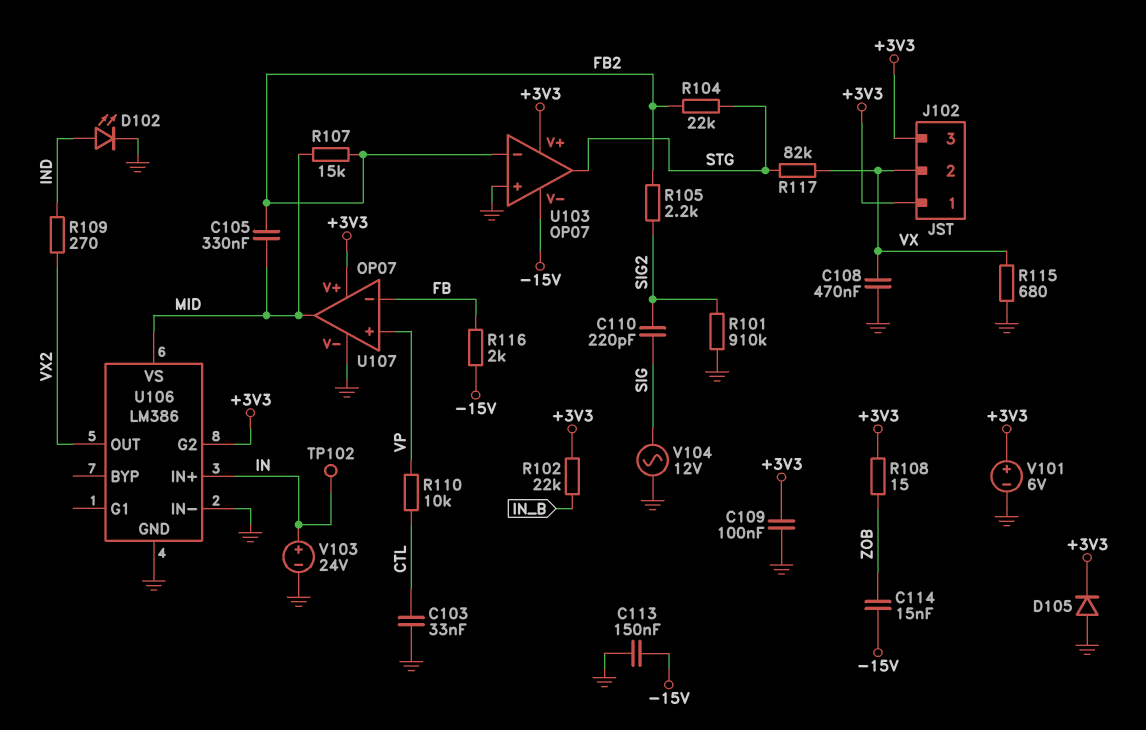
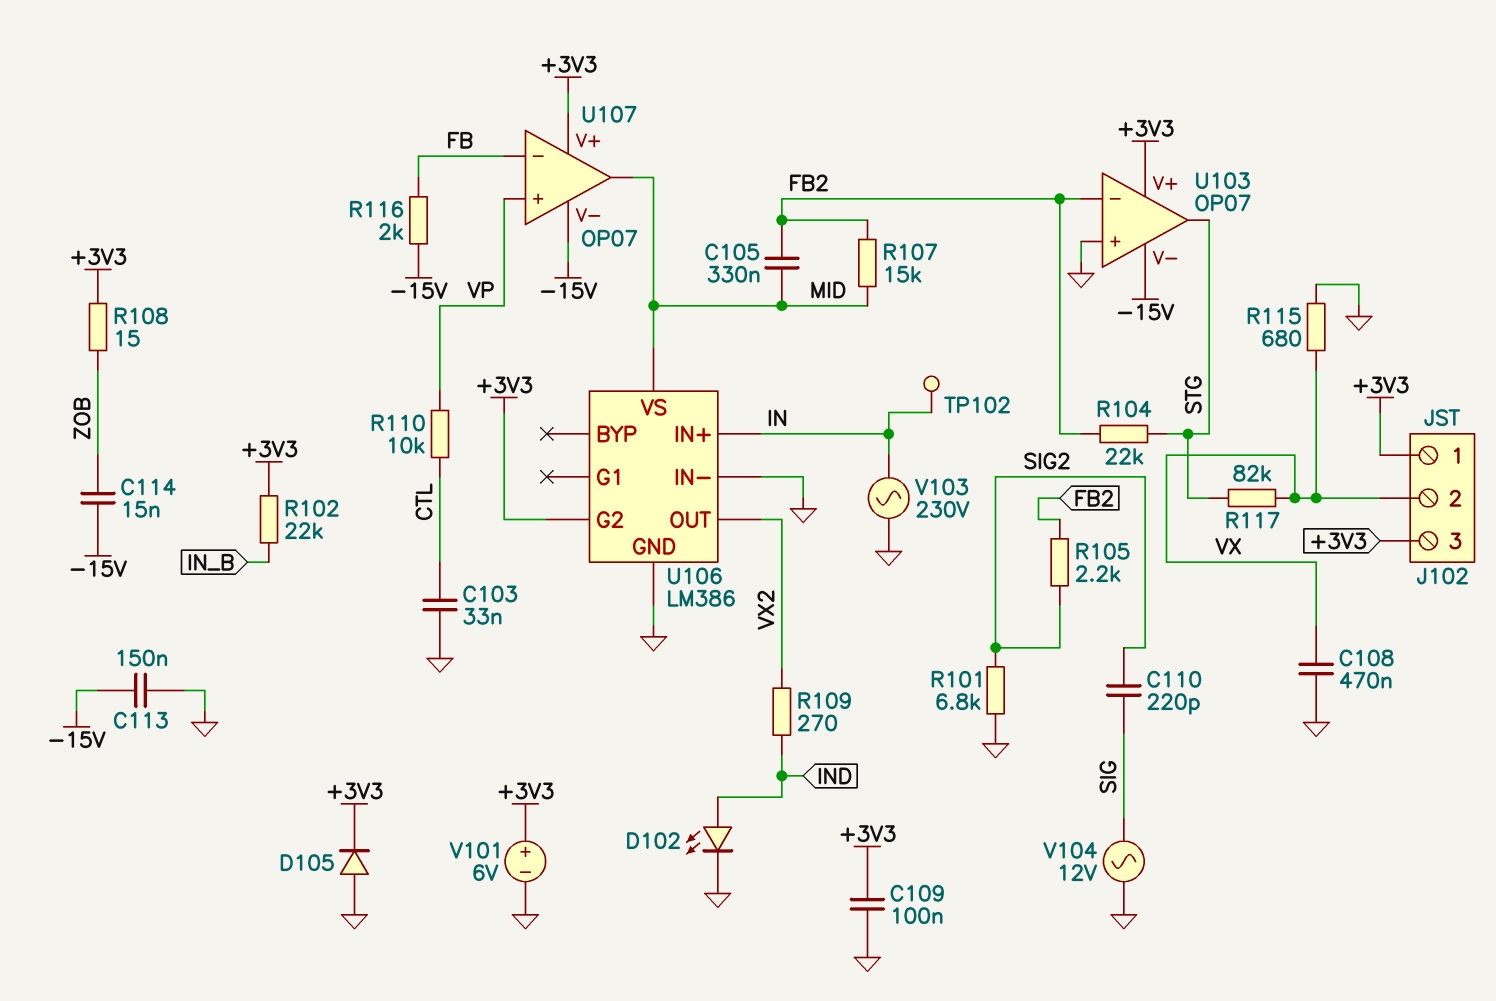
R101: 910k (GND, SIG2) -> 6.8k (GND, SIG2)
U107 pin V-: GND -> -15V
V103: 24V (plus IN, minus GND) -> AC 230V (GND, IN)

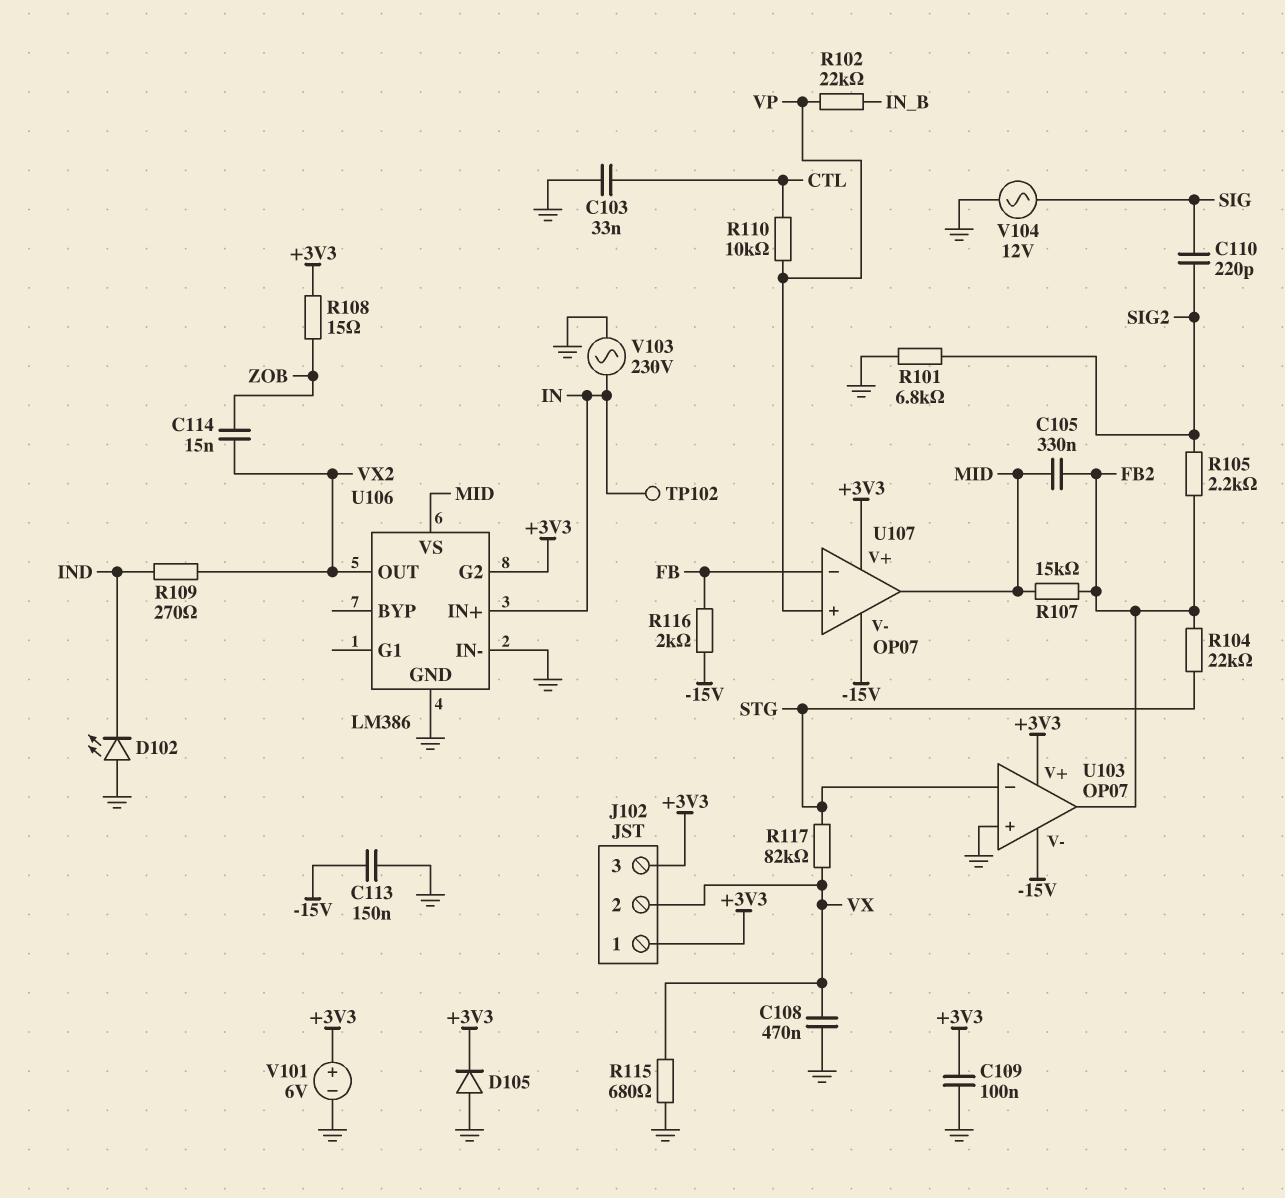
C114: 15nF (-15V, ZOB) -> 15nF (VX2, ZOB)
D102: LED (A IND, K GND) -> LED (A GND, K IND)
R102: 22k (+3V3, IN_B) -> 22k (IN_B, VP)
U103 pin in-: FB2 -> STG
U103 pin out: STG -> FB2

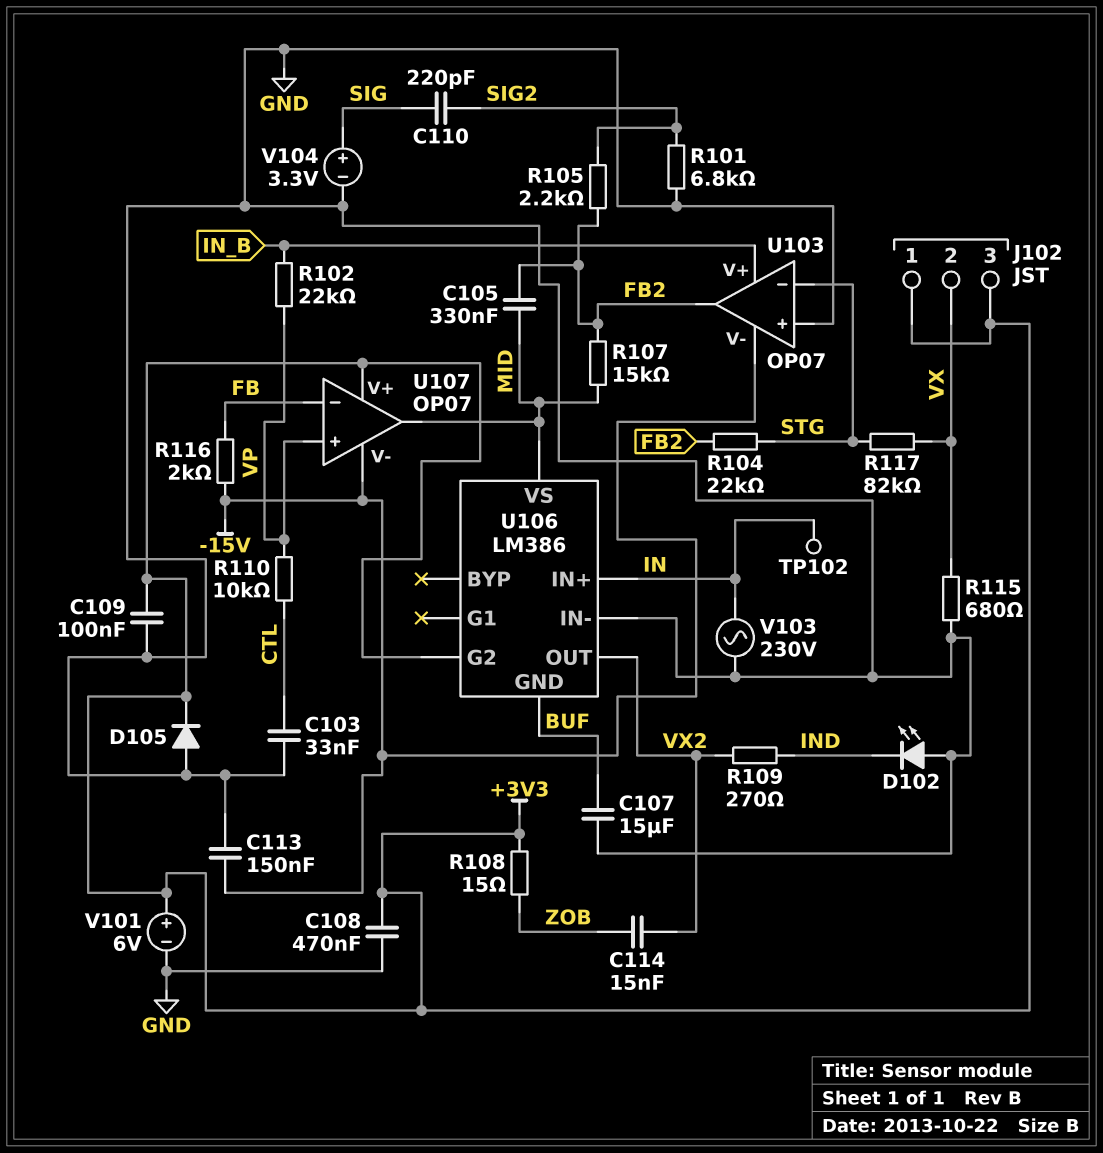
C107: none -> 15uF (BUF, GND)
C108: 470nF (GND, VX) -> 470nF (+3V3, GND)
U103 pin V+: +3V3 -> IN_B
U106 pin GND: GND -> BUF
V104: AC 12V (GND, SIG) -> 3.3V (plus SIG, minus GND)

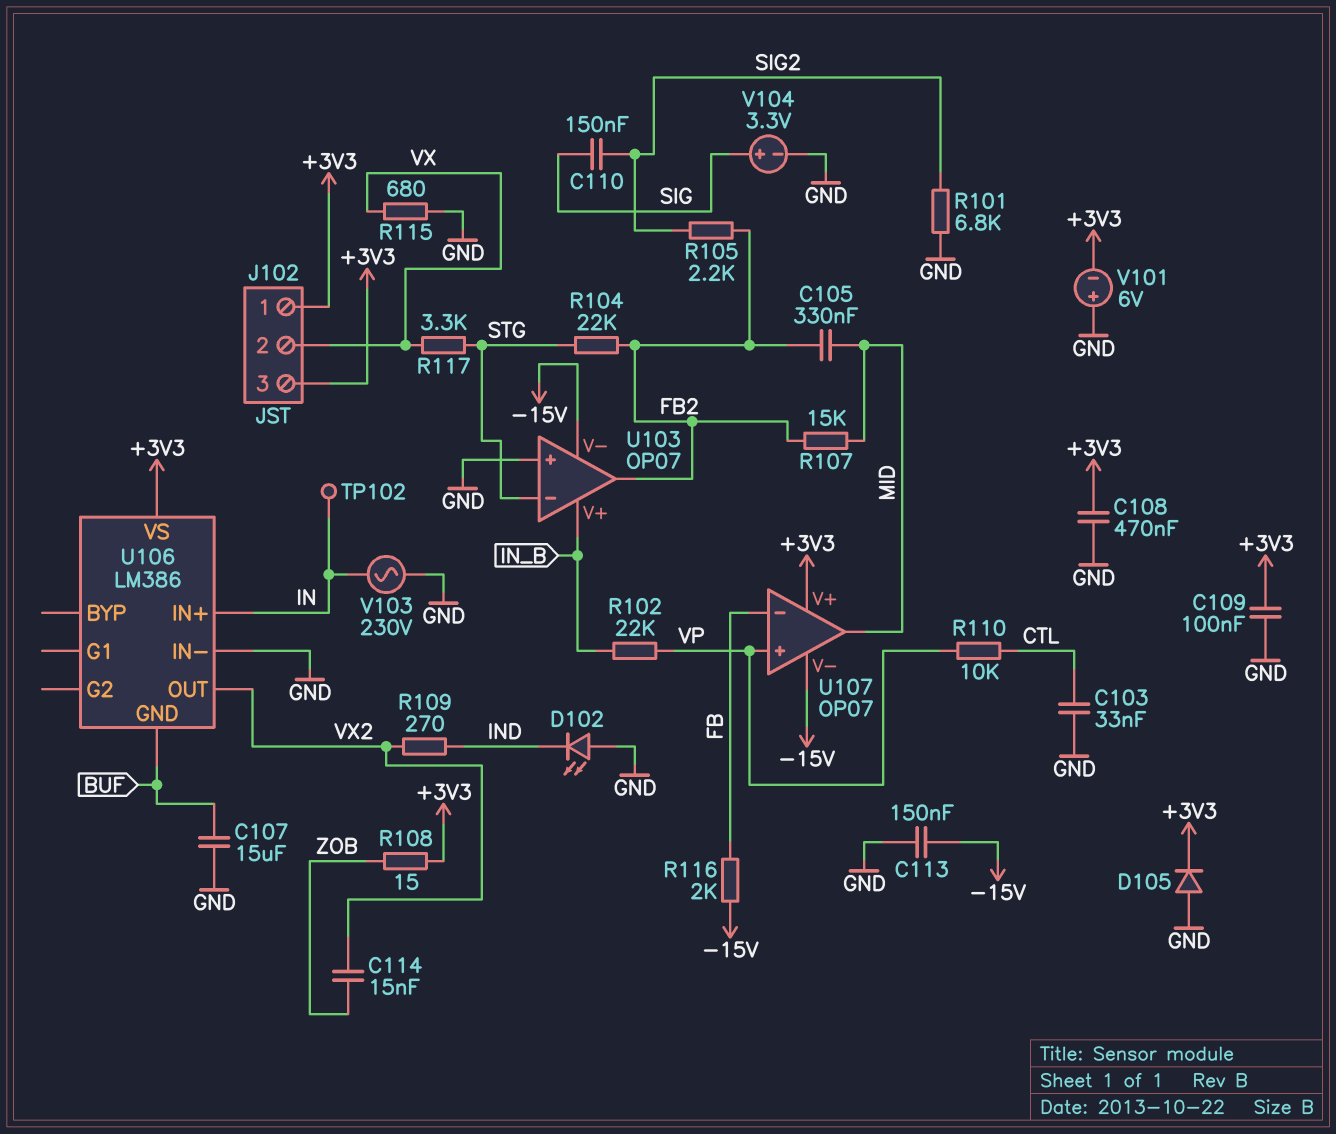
C110: 220pF (SIG, SIG2) -> 150nF (SIG, SIG2)
R117: 82k (STG, VX) -> 3.3k (STG, VX)
U106 pin G2: +3V3 -> none
U106 pin VS: MID -> +3V3
V101: 6V (plus +3V3, minus GND) -> 6V (plus GND, minus +3V3)

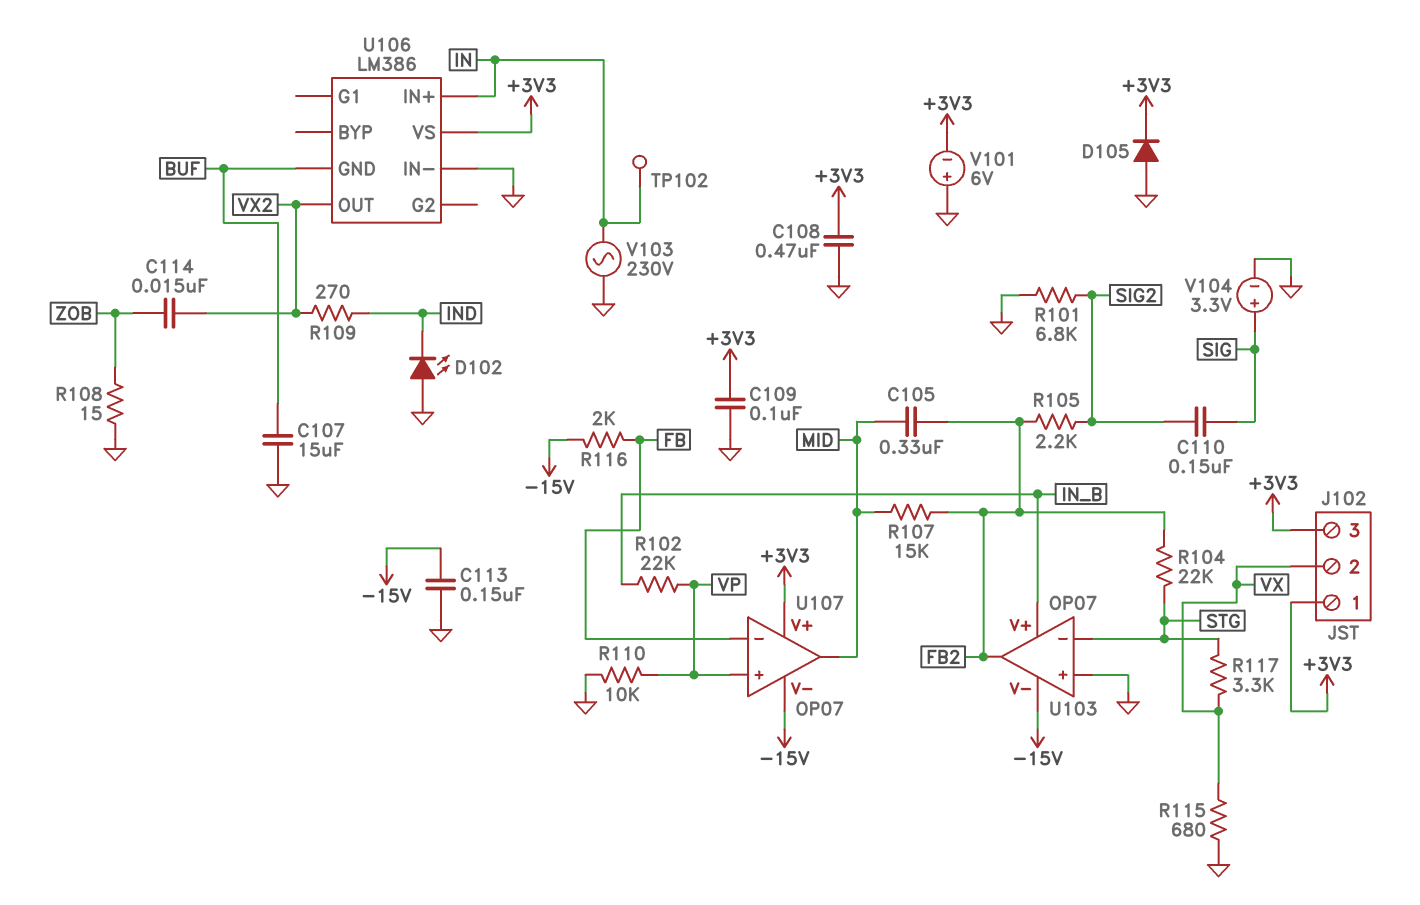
C103: 33nF (CTL, GND) -> none
R108: 15 (+3V3, ZOB) -> 15 (GND, ZOB)
R110: 10k (CTL, VP) -> 10k (GND, VP)

